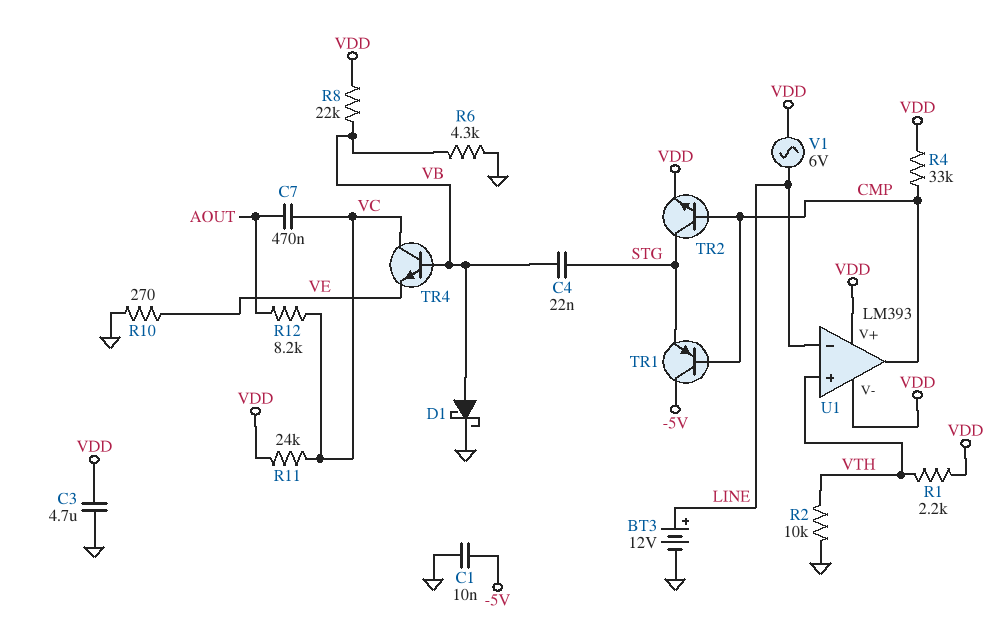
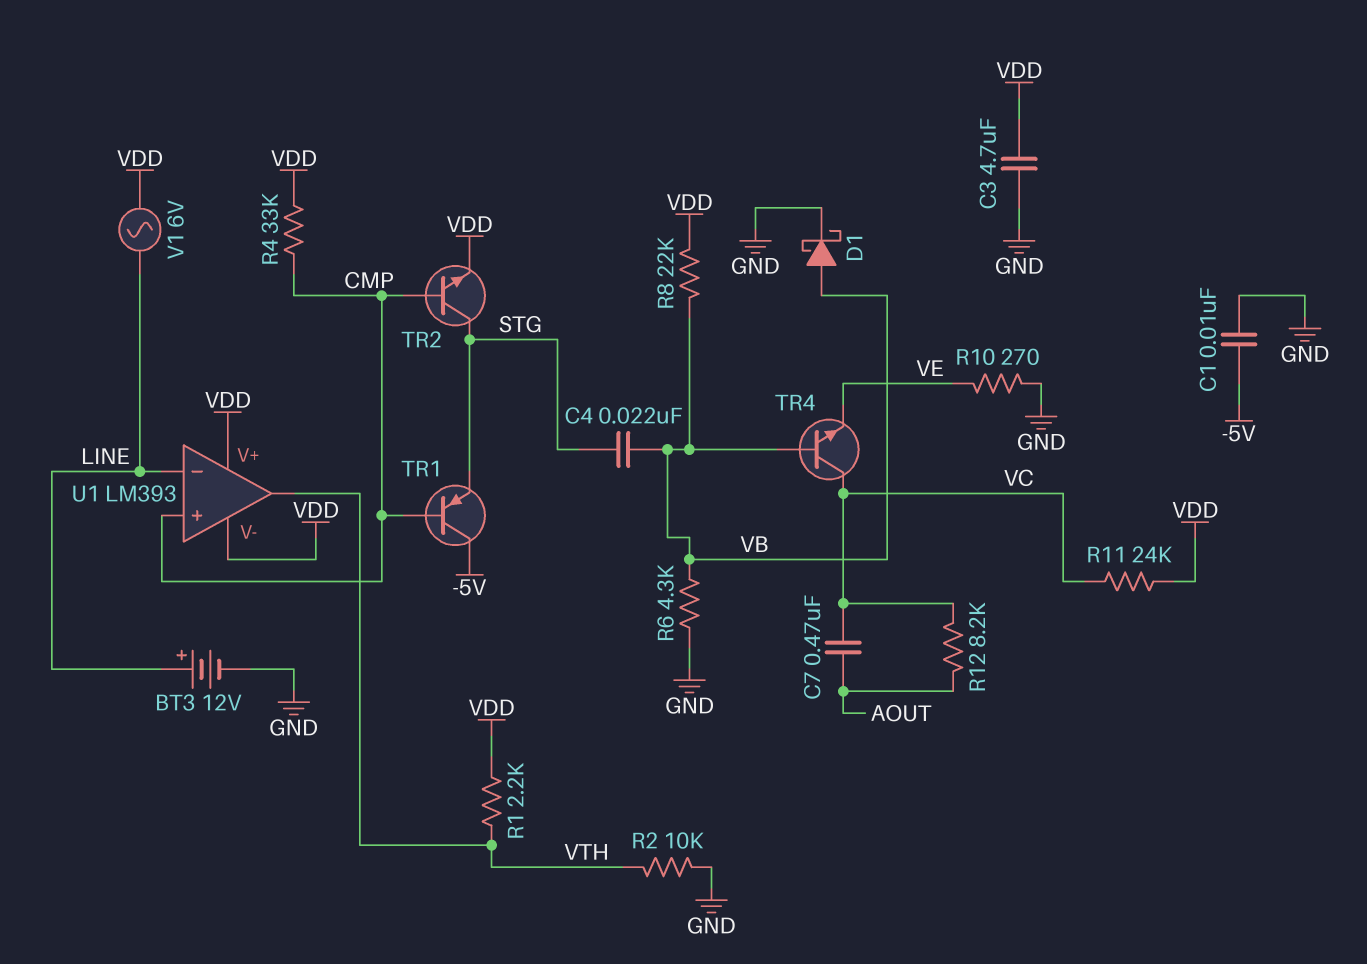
U1 pin in+: VTH -> CMP
U1 pin out: CMP -> VTH

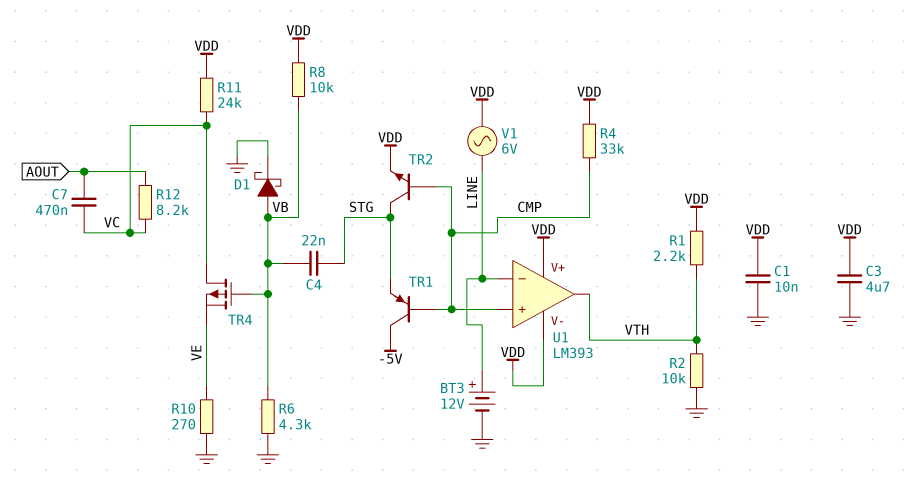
C1: 10nF (-5V, GND) -> 10nF (GND, VDD)
R8: 22k (VB, VDD) -> 10k (VB, VDD)
TR4: NPN (B VB, C VC, E VE) -> PMOS (G VB, D VC, S VE)

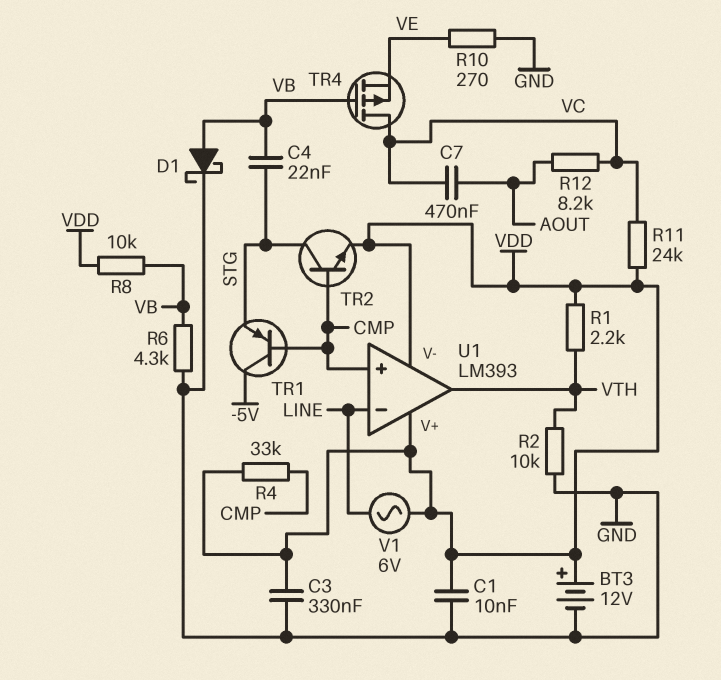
BT3: 12V (plus LINE, minus GND) -> 12V (plus VDD, minus GND)
C3: 4.7uF (GND, VDD) -> 330nF (GND, VDD)

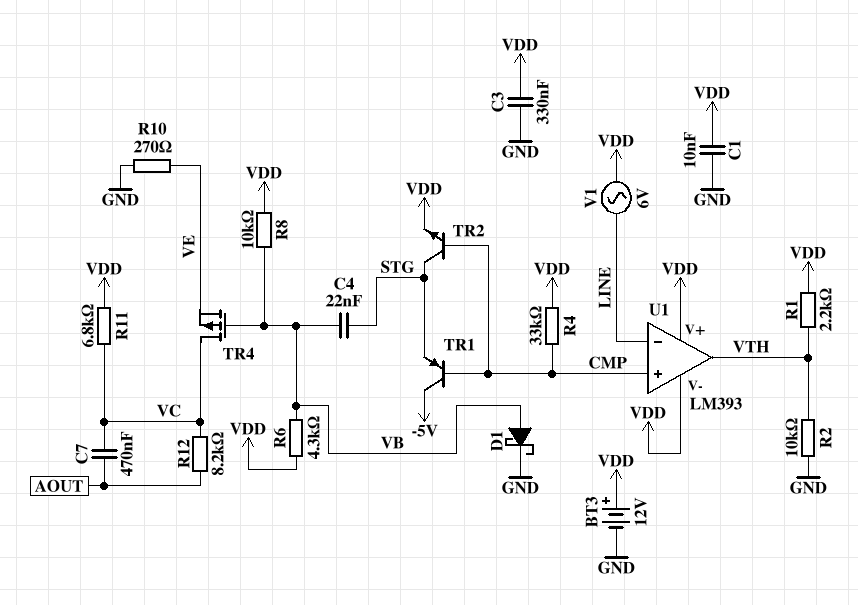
R6: 4.3k (GND, VB) -> 4.3k (VB, VDD)
R11: 24k (VC, VDD) -> 6.8k (VC, VDD)

